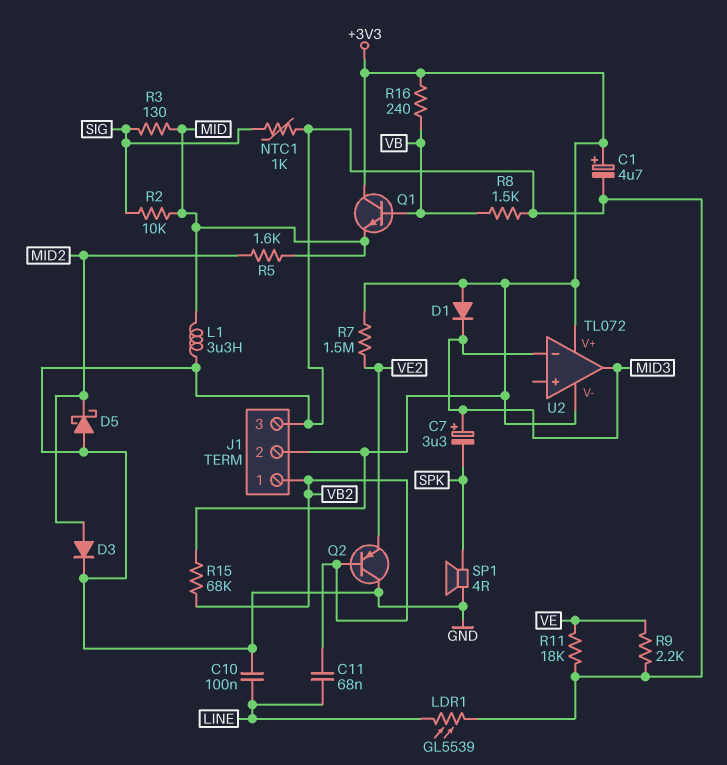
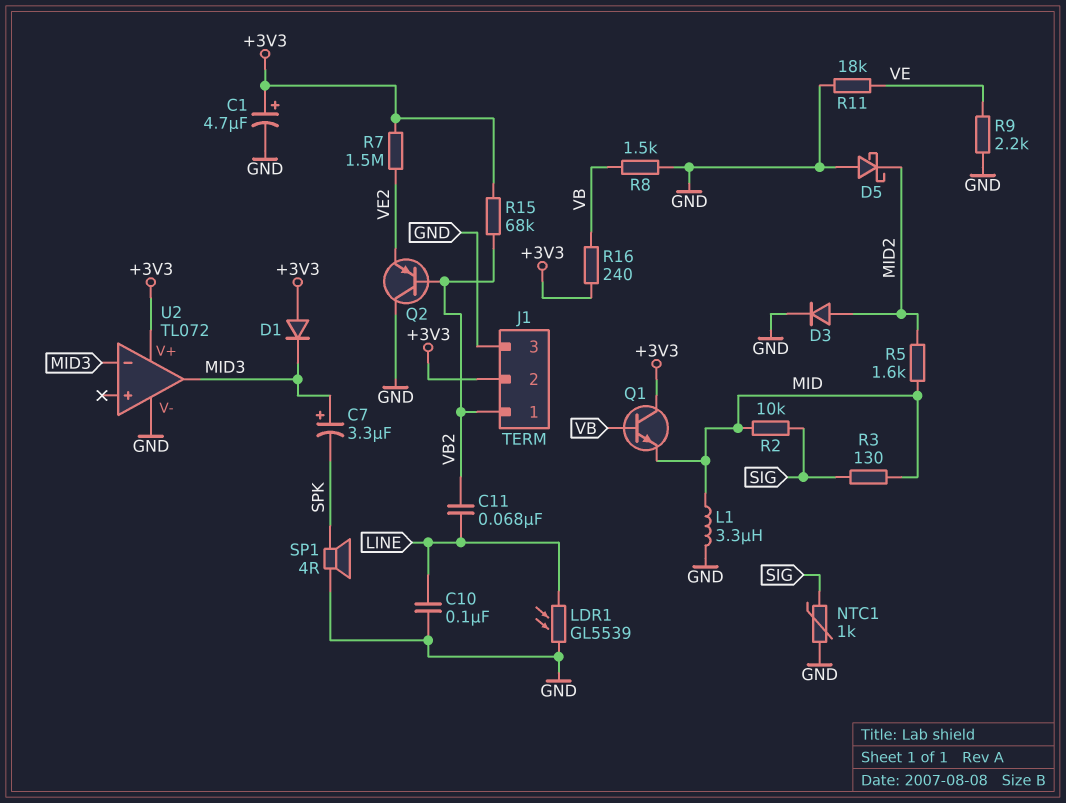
U2 pin V-: +3V3 -> GND

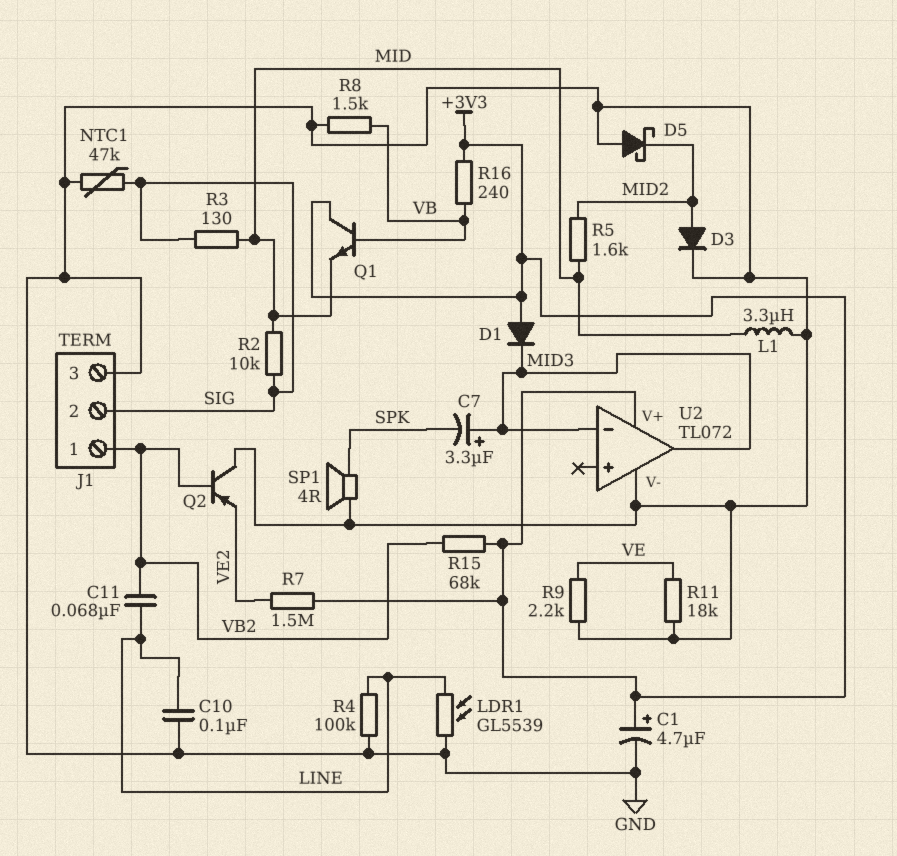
J1 pin 2: +3V3 -> SIG
NTC1: 1k (GND, SIG) -> 47k (GND, SIG)
R4: none -> 100k (GND, LINE)

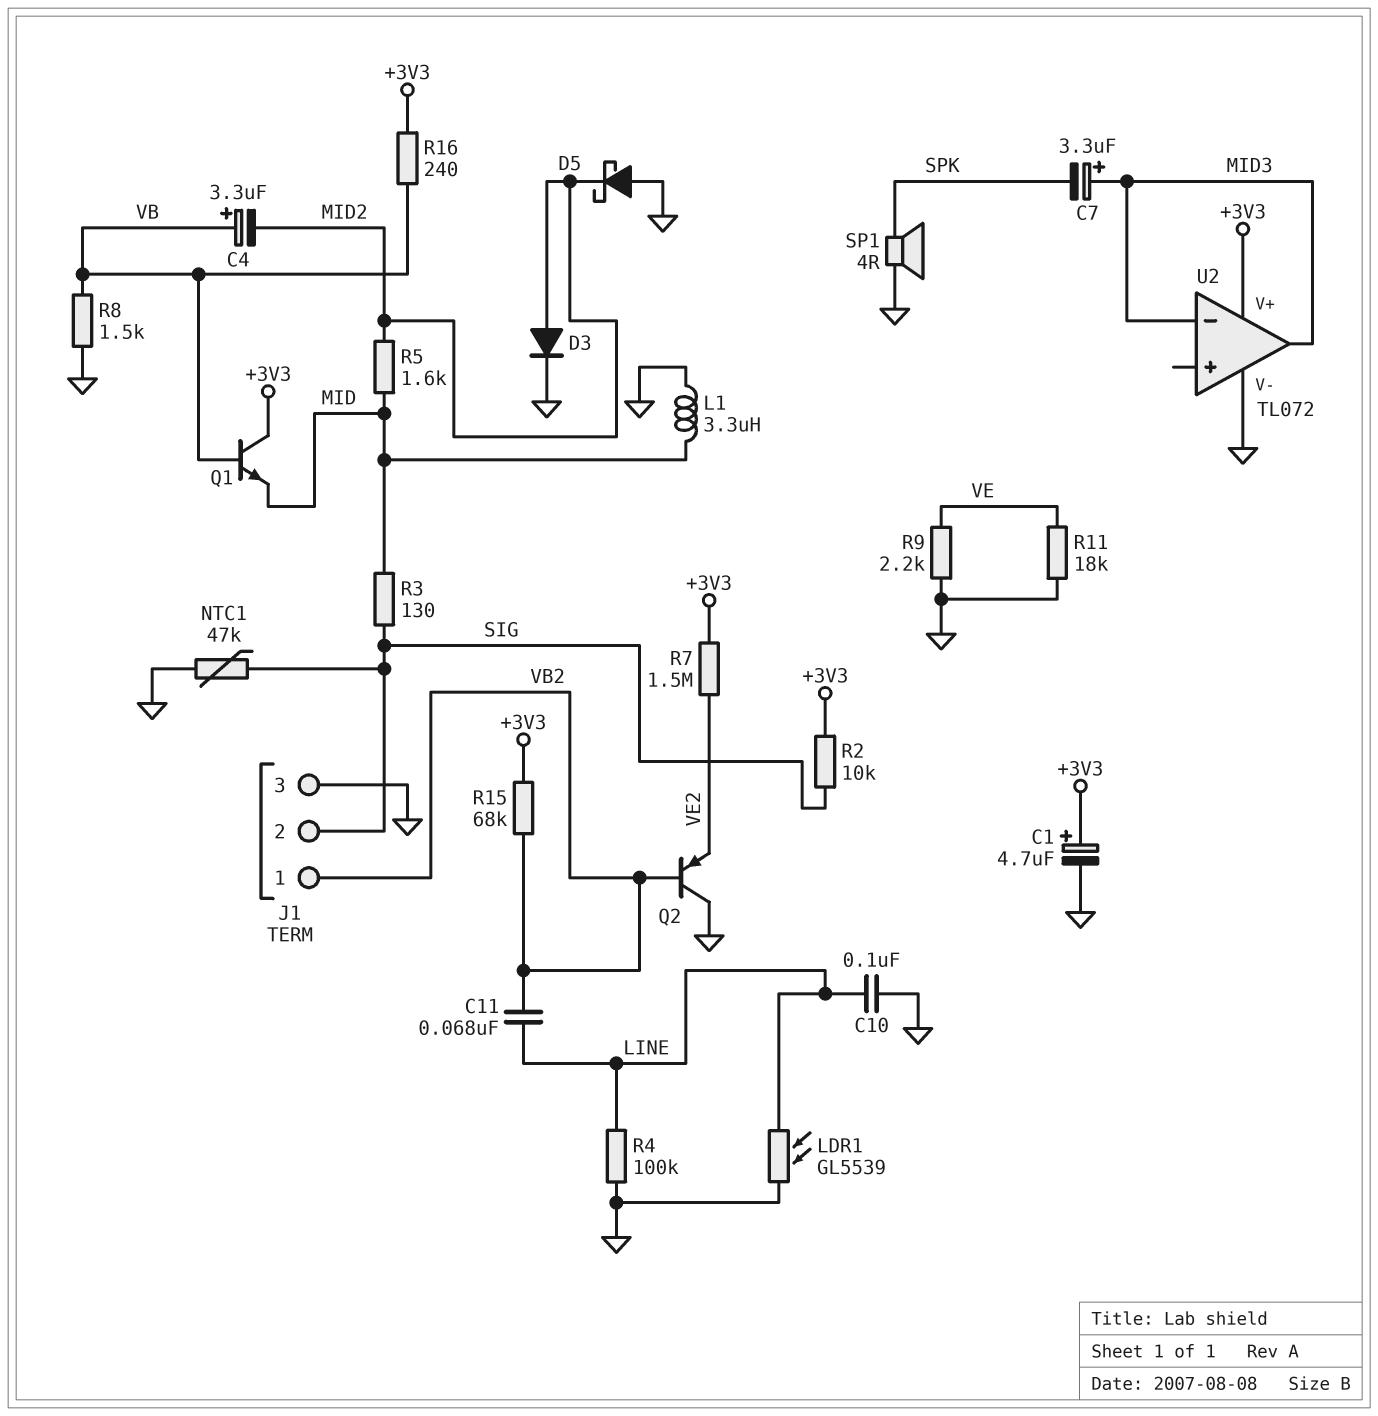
C4: none -> 3.3uF (plus VB, minus MID2)
D1: diode (A +3V3, K MID3) -> none
R2: 10k (MID, SIG) -> 10k (+3V3, SIG)

